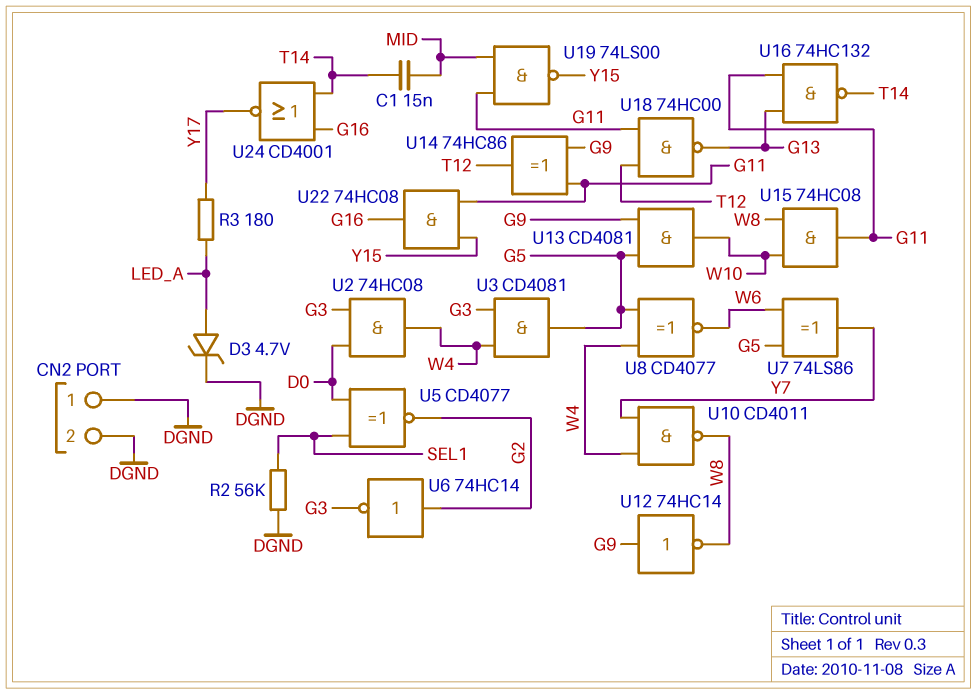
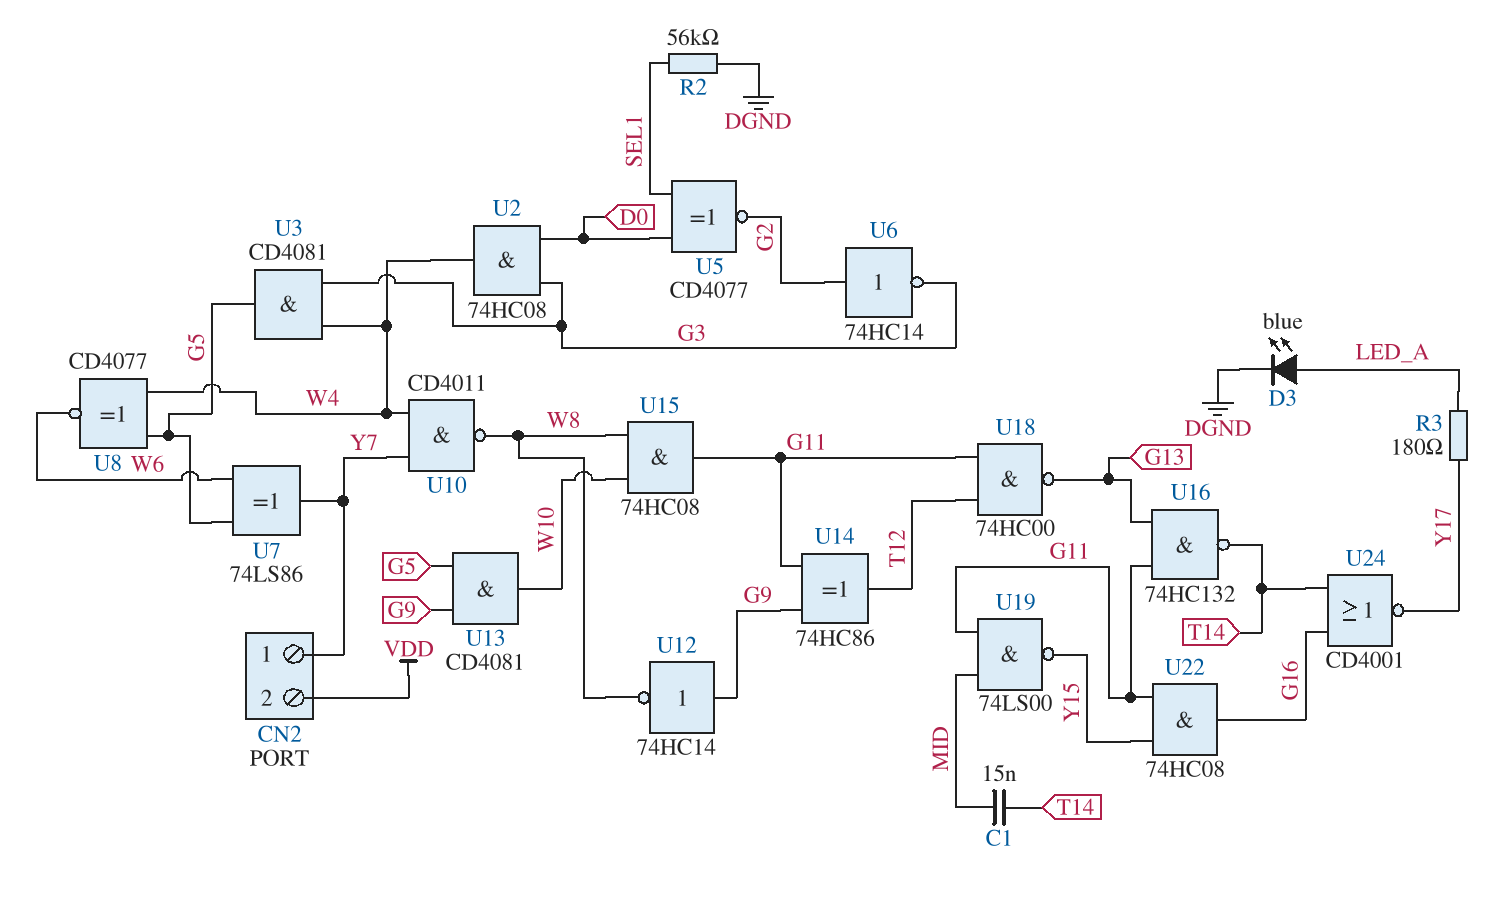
CN2 pin 1: DGND -> Y7
CN2 pin 2: DGND -> VDD
D3: zener 4.7V (A LED_A, K DGND) -> LED blue (A LED_A, K DGND)

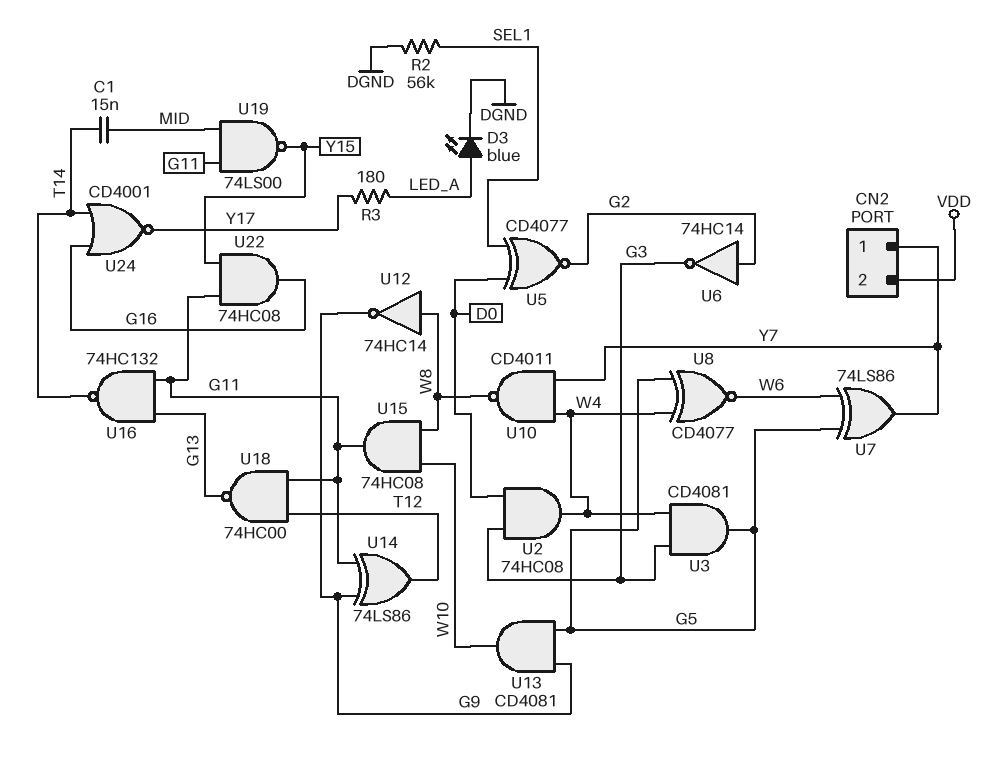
U12: NOT 74HC14 (in G9, out W8) -> NOT 74HC14 (in W8, out G9)
U14: XOR 74HC86 (in G9, in G11, out T12) -> XOR 74LS86 (in G9, in G11, out T12)

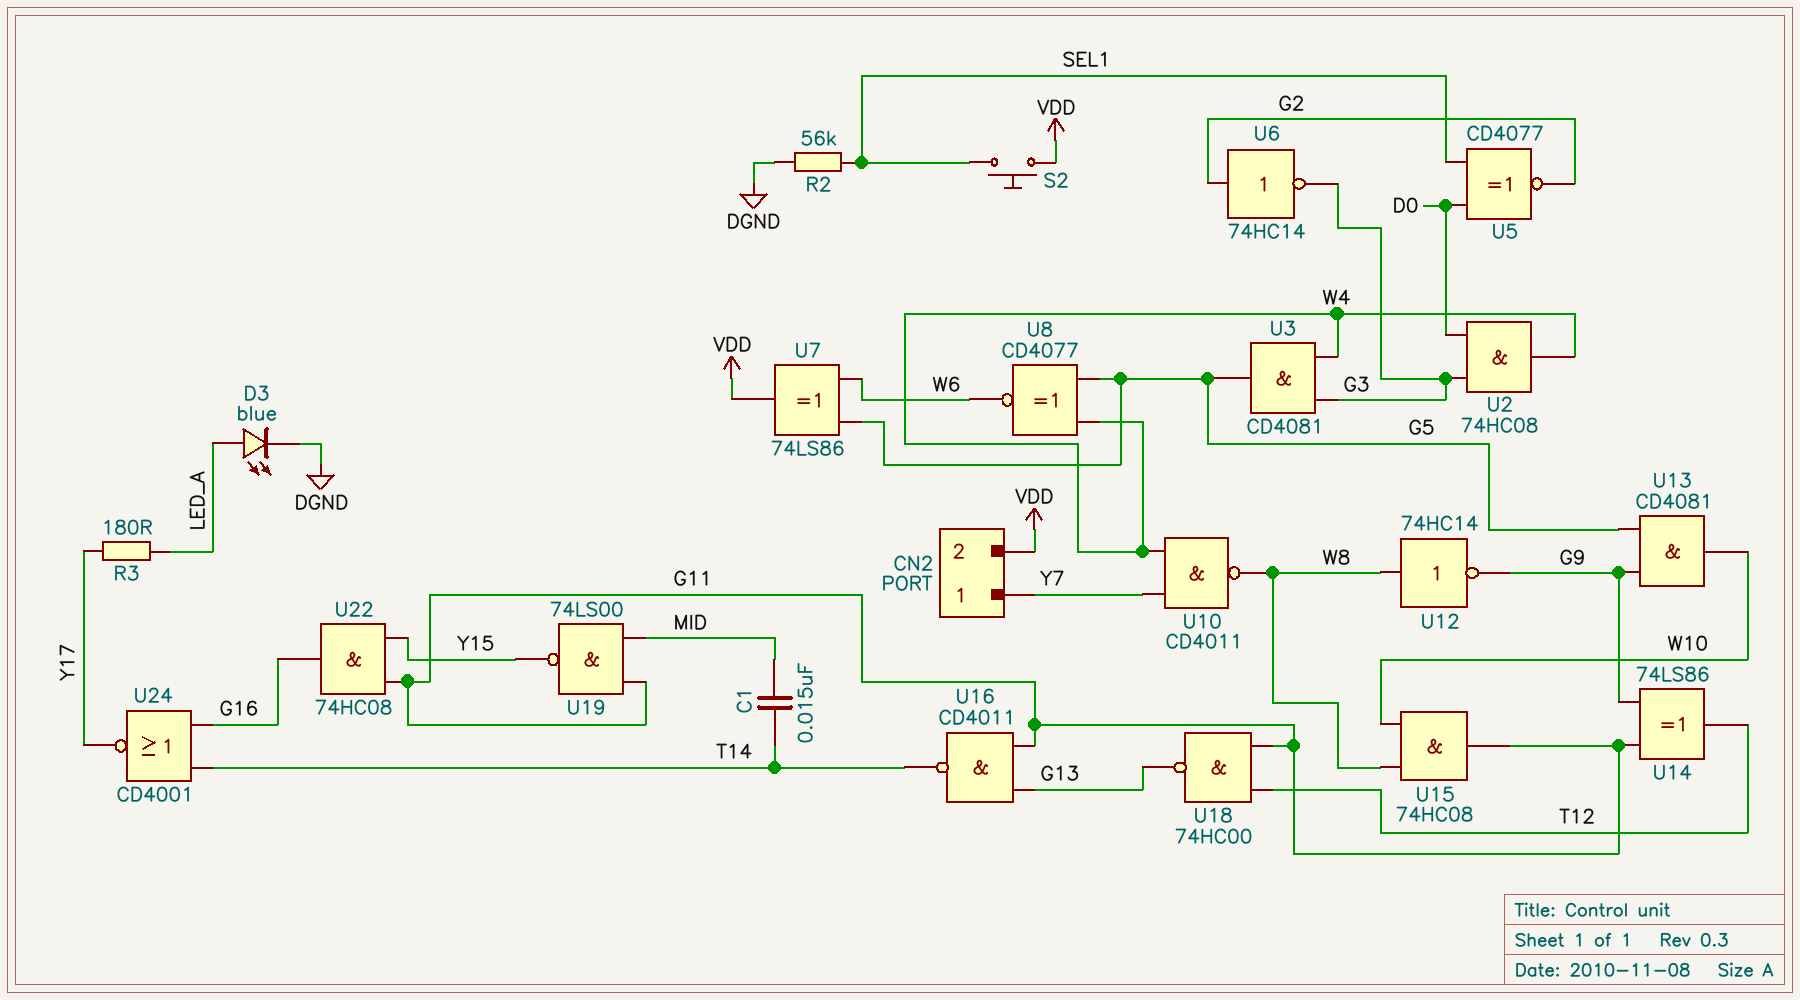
S2: none -> button (SEL1, VDD)
U7: XOR 74LS86 (in G5, in W6, out Y7) -> XOR 74LS86 (in G5, in W6, out VDD)
U16: NAND 74HC132 (in G11, in G13, out T14) -> NAND CD4011 (in G11, in G13, out T14)

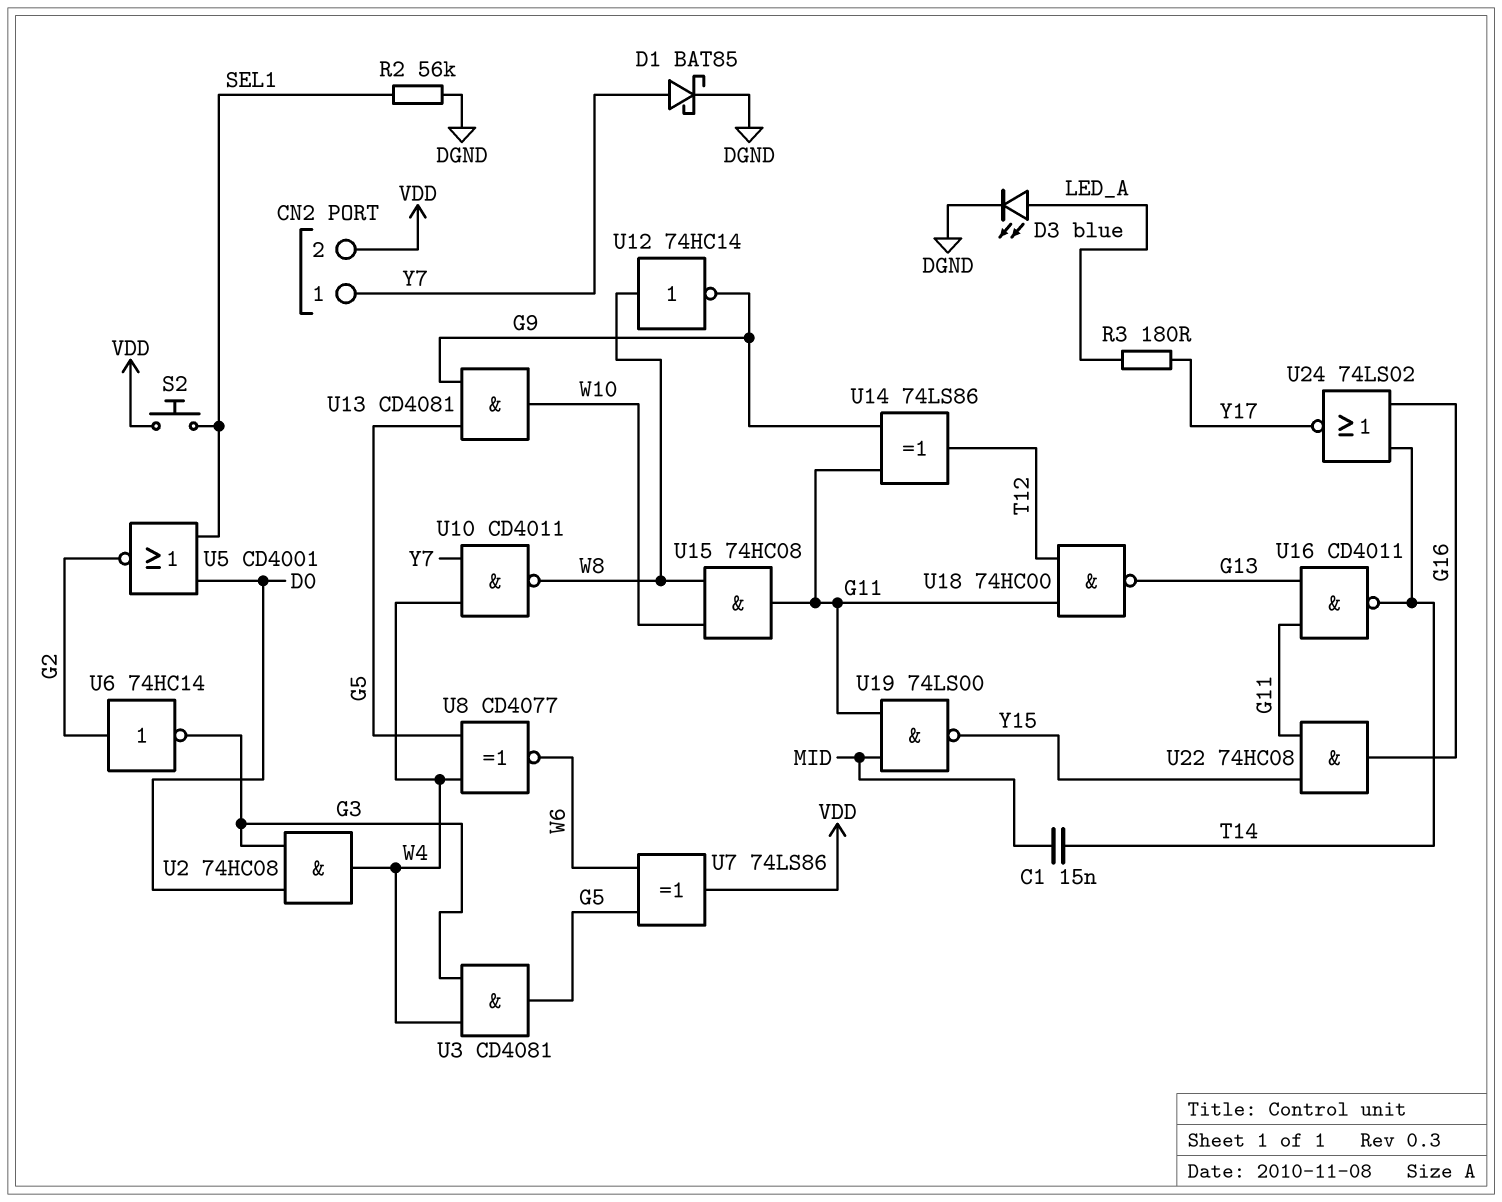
D1: none -> schottky BAT85 (A Y7, K DGND)
U5: XNOR CD4077 (in D0, in SEL1, out G2) -> NOR CD4001 (in D0, in SEL1, out G2)
U24: NOR CD4001 (in G16, in T14, out Y17) -> NOR 74LS02 (in G16, in T14, out Y17)

